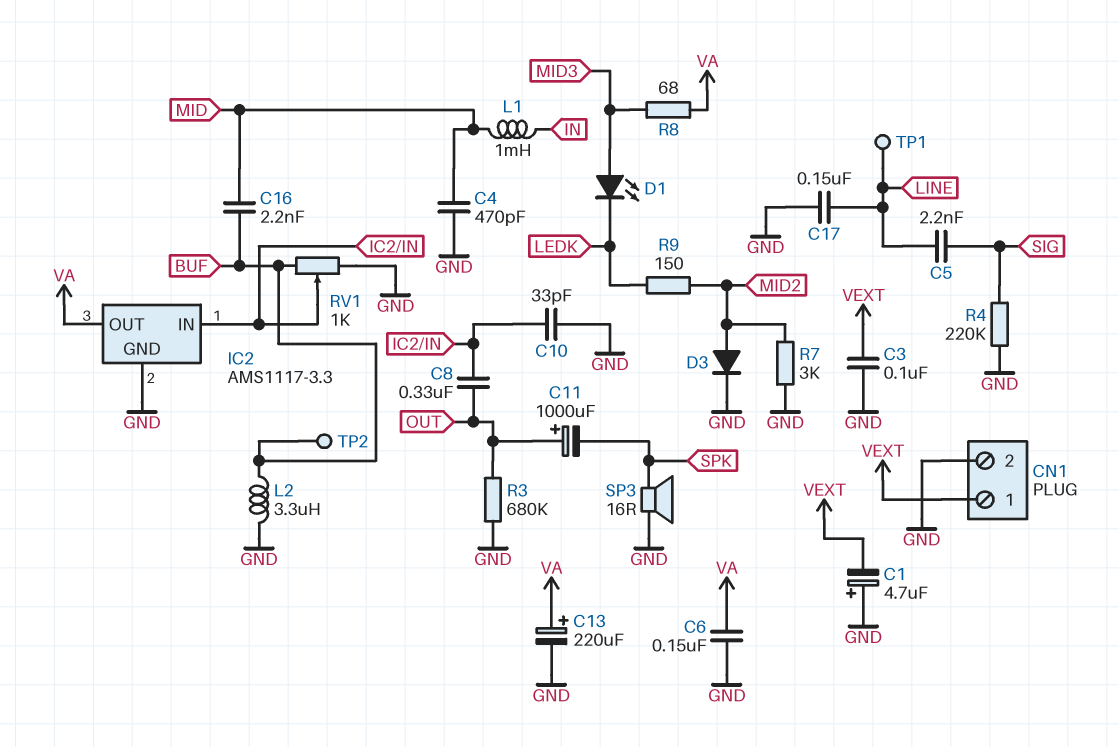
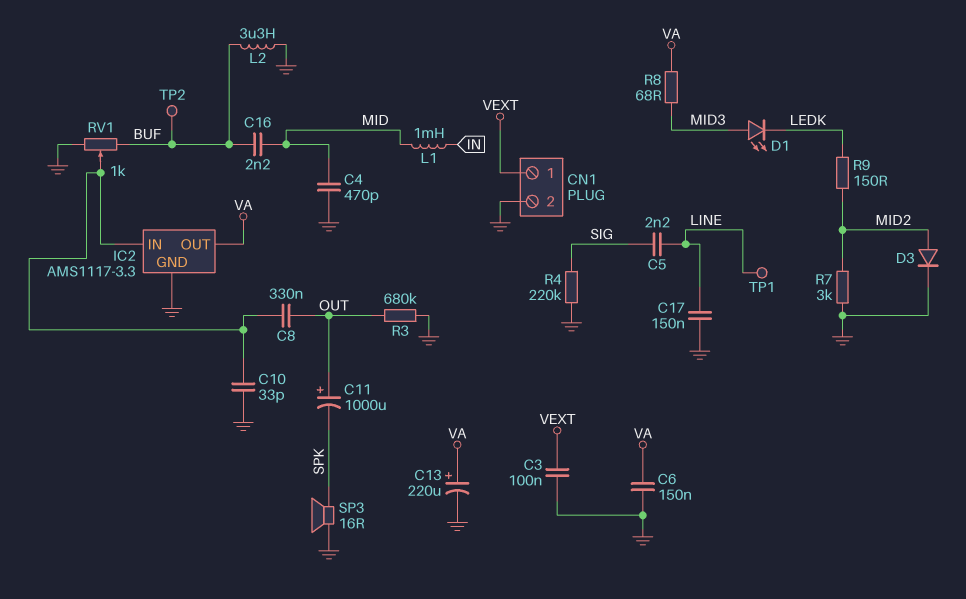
C1: 4.7uF (plus GND, minus VEXT) -> none

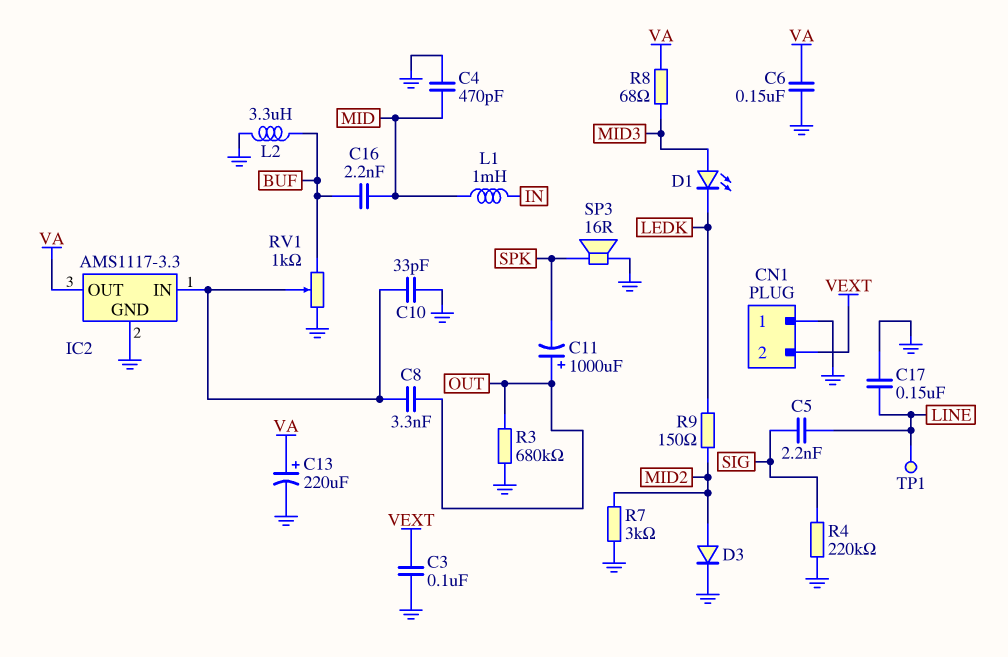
C8: 330nF (IC2/IN, OUT) -> 3.3nF (IC2/IN, OUT)
CN1 pin 1: VEXT -> GND
CN1 pin 2: GND -> VEXT
TP2: test point (BUF) -> none

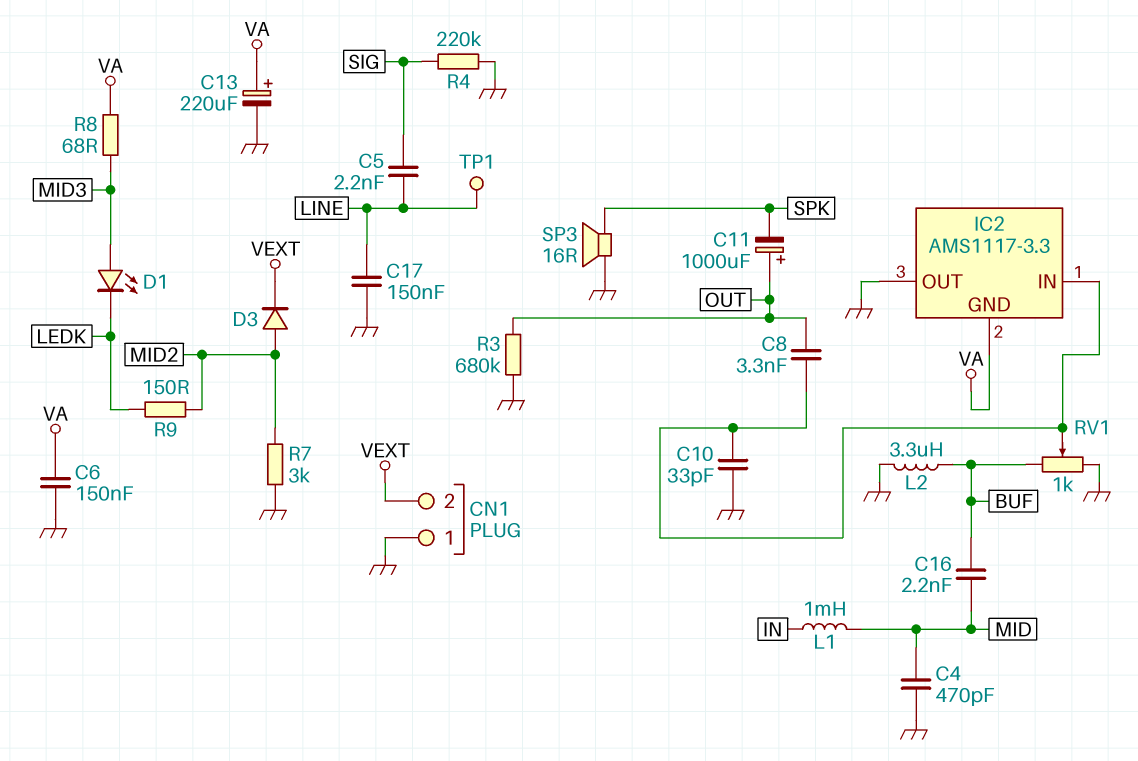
C3: 100nF (GND, VEXT) -> none
D3: diode (A MID2, K GND) -> diode (A MID2, K VEXT)
IC2 pin GND: GND -> VA
IC2 pin OUT: VA -> GND

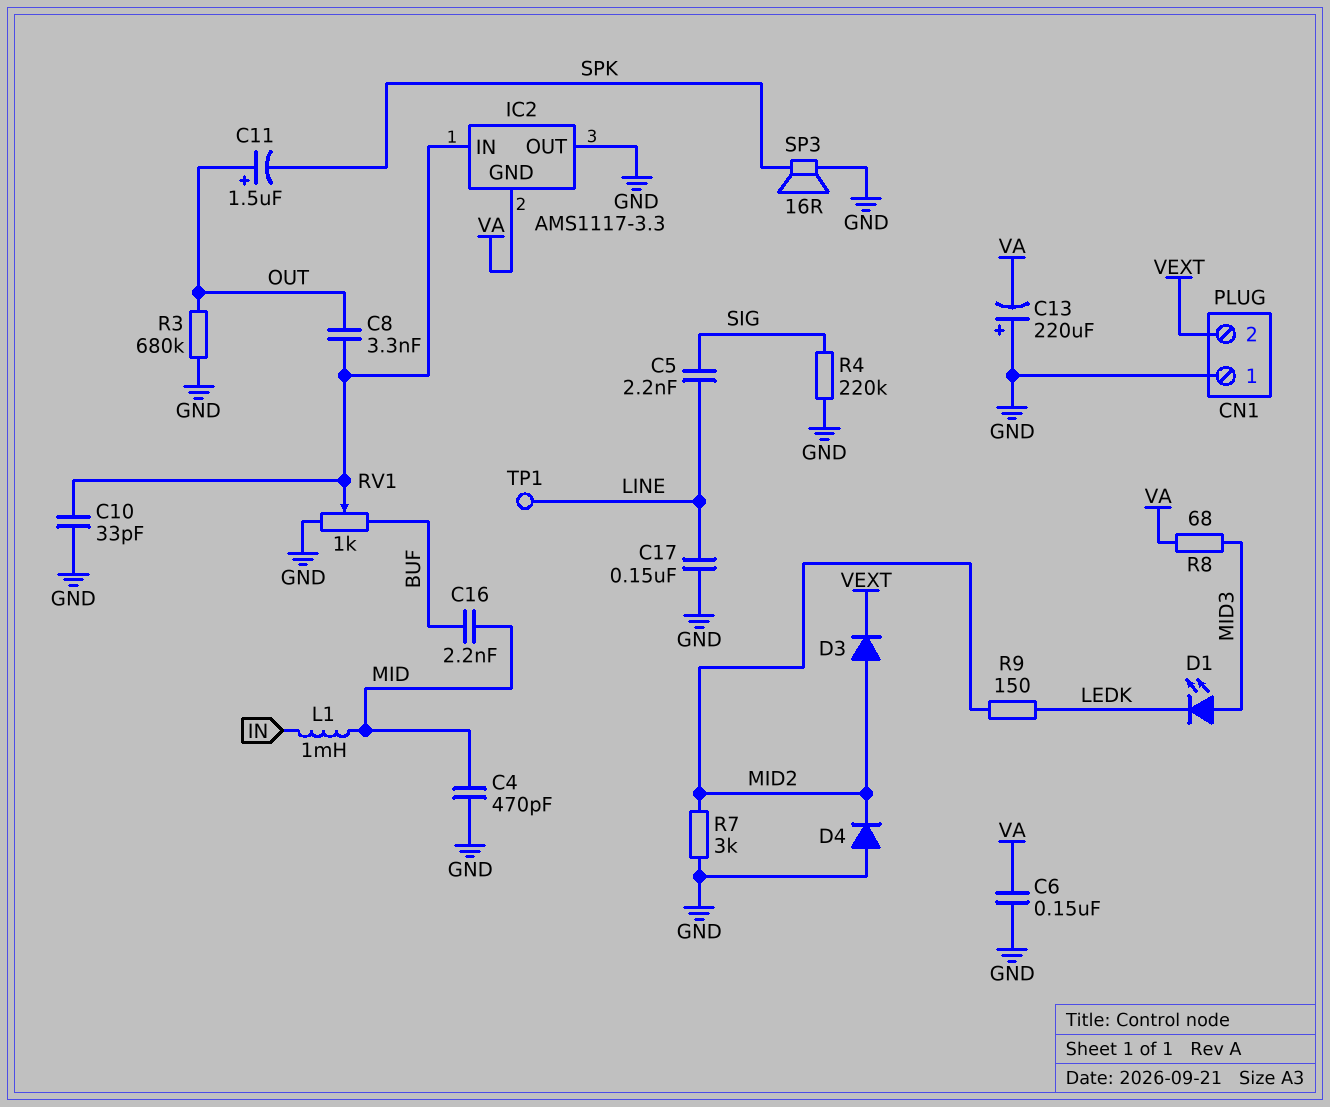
C11: 1000uF (plus OUT, minus SPK) -> 1.5uF (plus OUT, minus SPK)
C13: 220uF (plus VA, minus GND) -> 220uF (plus GND, minus VA)
D4: none -> diode (A GND, K MID2)
L2: 3.3uH (BUF, GND) -> none

